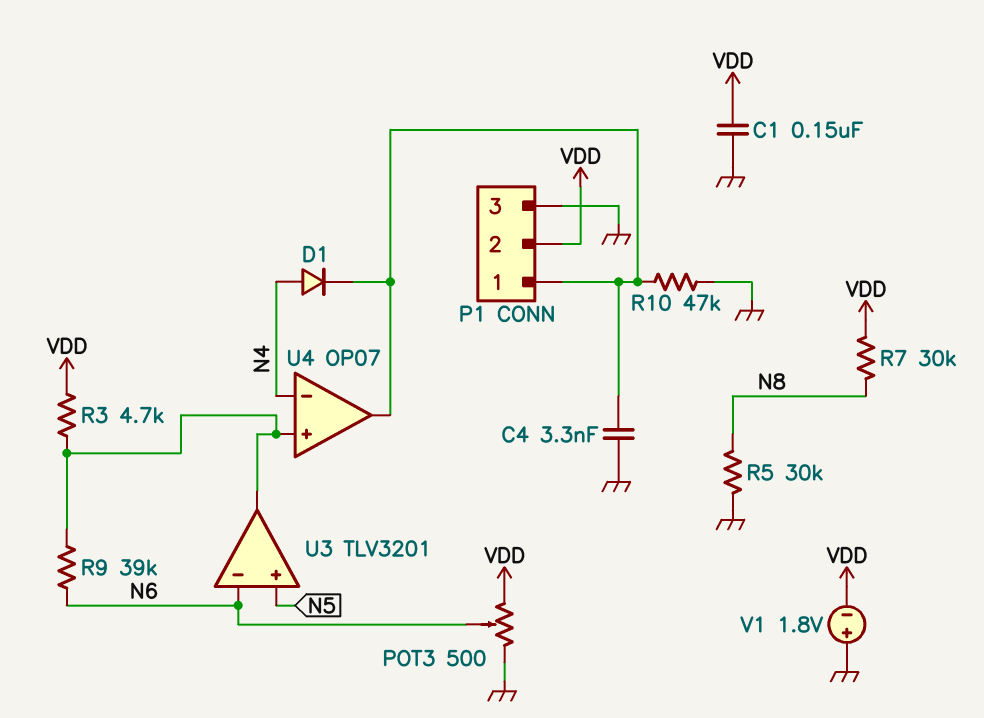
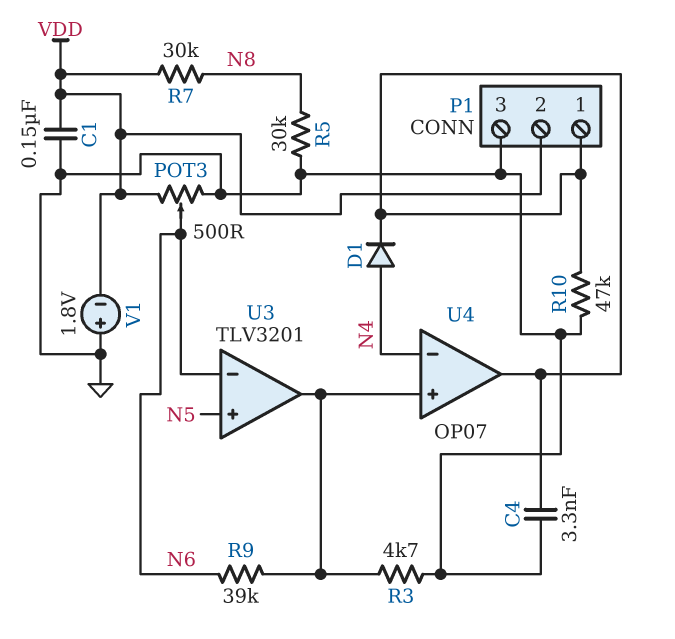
R3: 4.7k (U3/out, VDD) -> 4.7k (GND, U3/out)

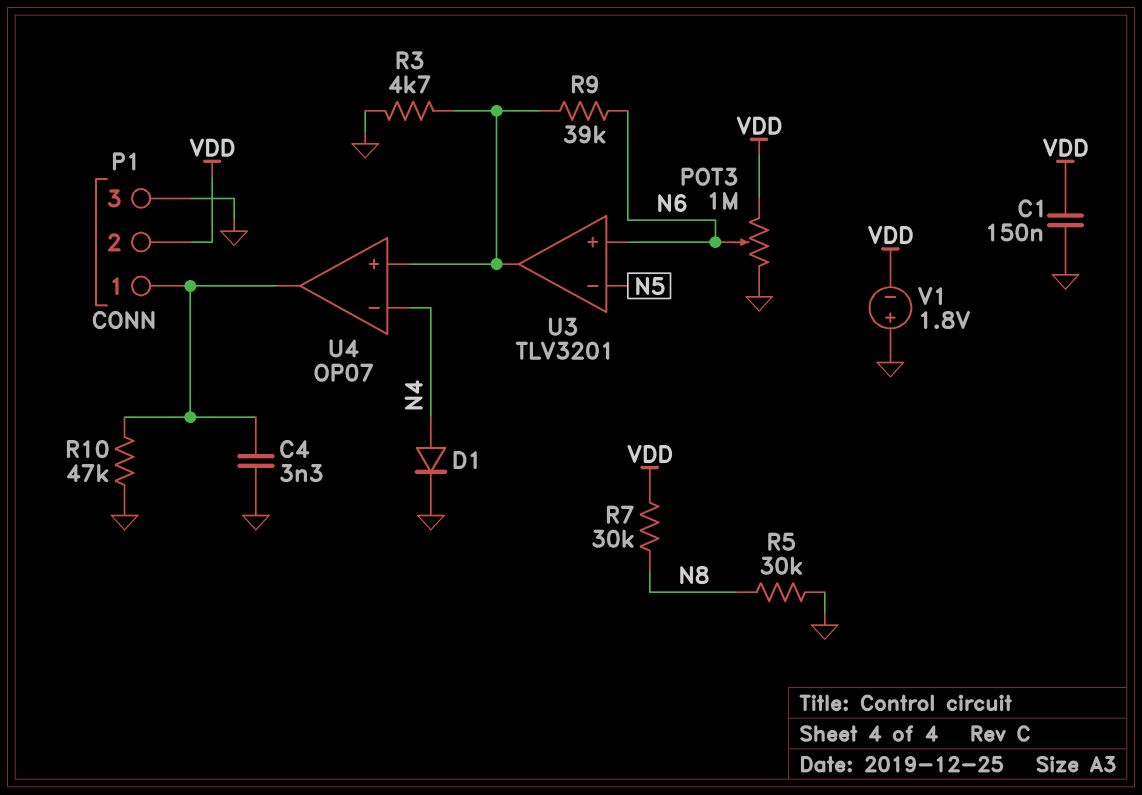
D1: diode (A N4, K P1/1) -> diode (A N4, K GND)
POT3: 500 (GND, VDD, wiper N6) -> 1M (GND, VDD, wiper N6)
U3 pin in+: N5 -> N6
U3 pin in-: N6 -> N5

